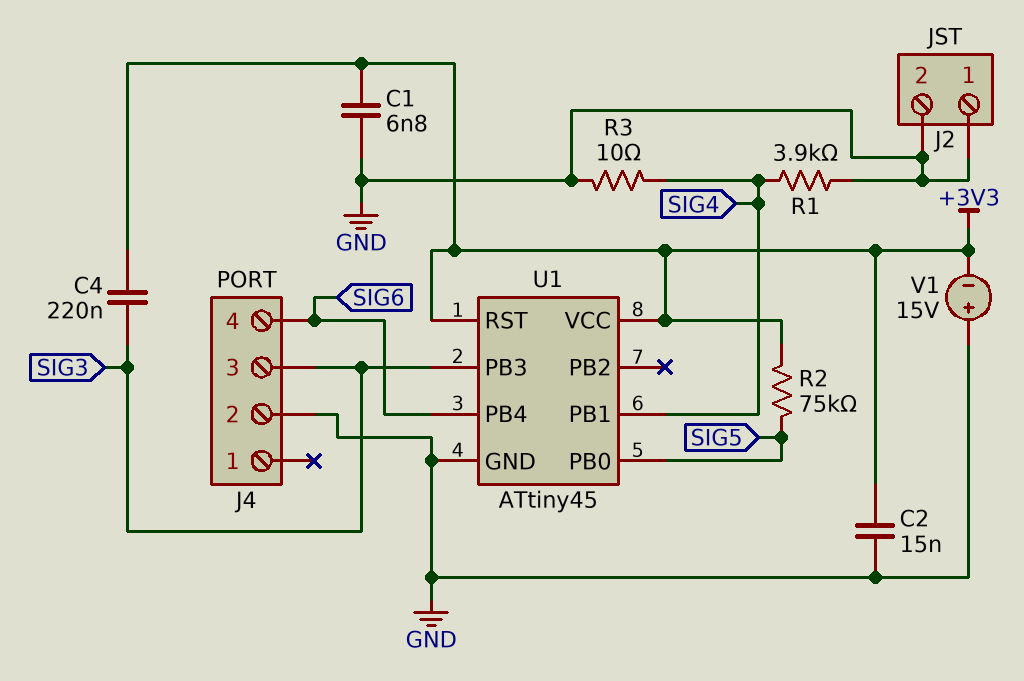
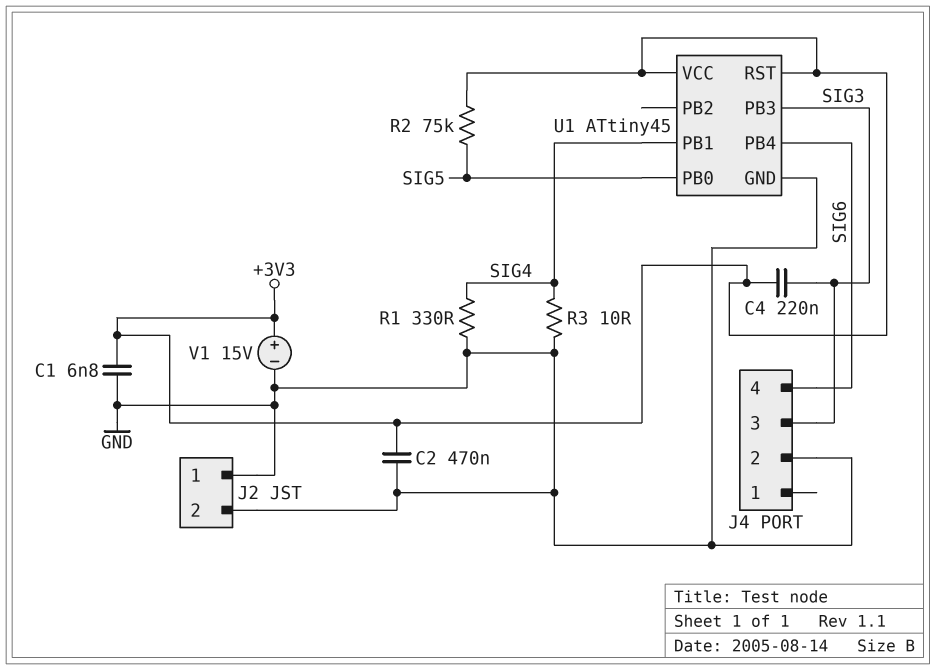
C2: 15nF (+3V3, GND) -> 470nF (+3V3, GND)
R1: 3.9k (GND, SIG4) -> 330 (GND, SIG4)
V1: 15V (plus GND, minus +3V3) -> 15V (plus +3V3, minus GND)

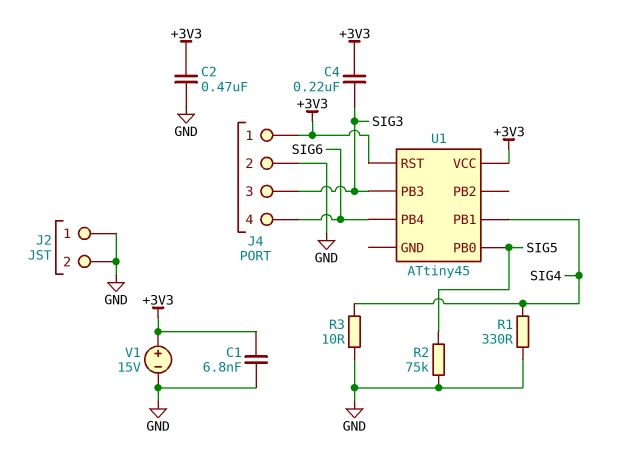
J4 pin 1: none -> +3V3
R2: 75k (+3V3, SIG5) -> 75k (GND, SIG5)
U1 pin GND: GND -> none

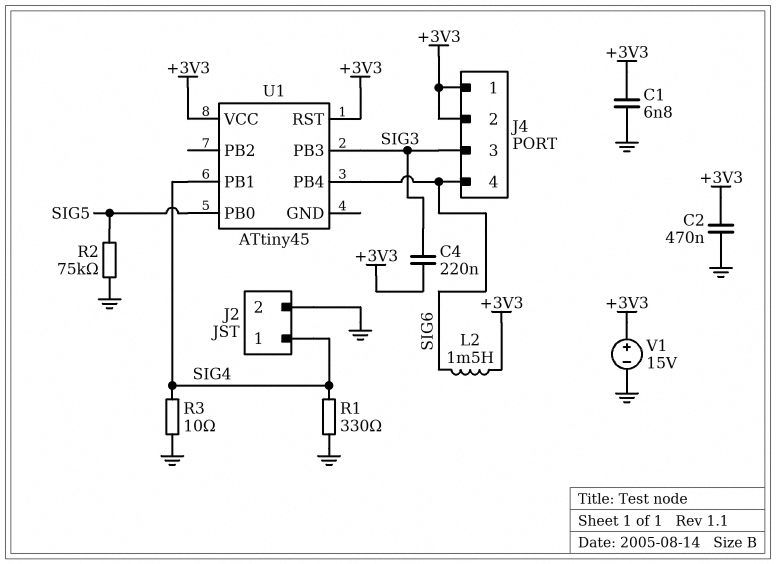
J2 pin 1: GND -> SIG4
J4 pin 2: GND -> +3V3
L2: none -> 1.5mH (+3V3, SIG6)

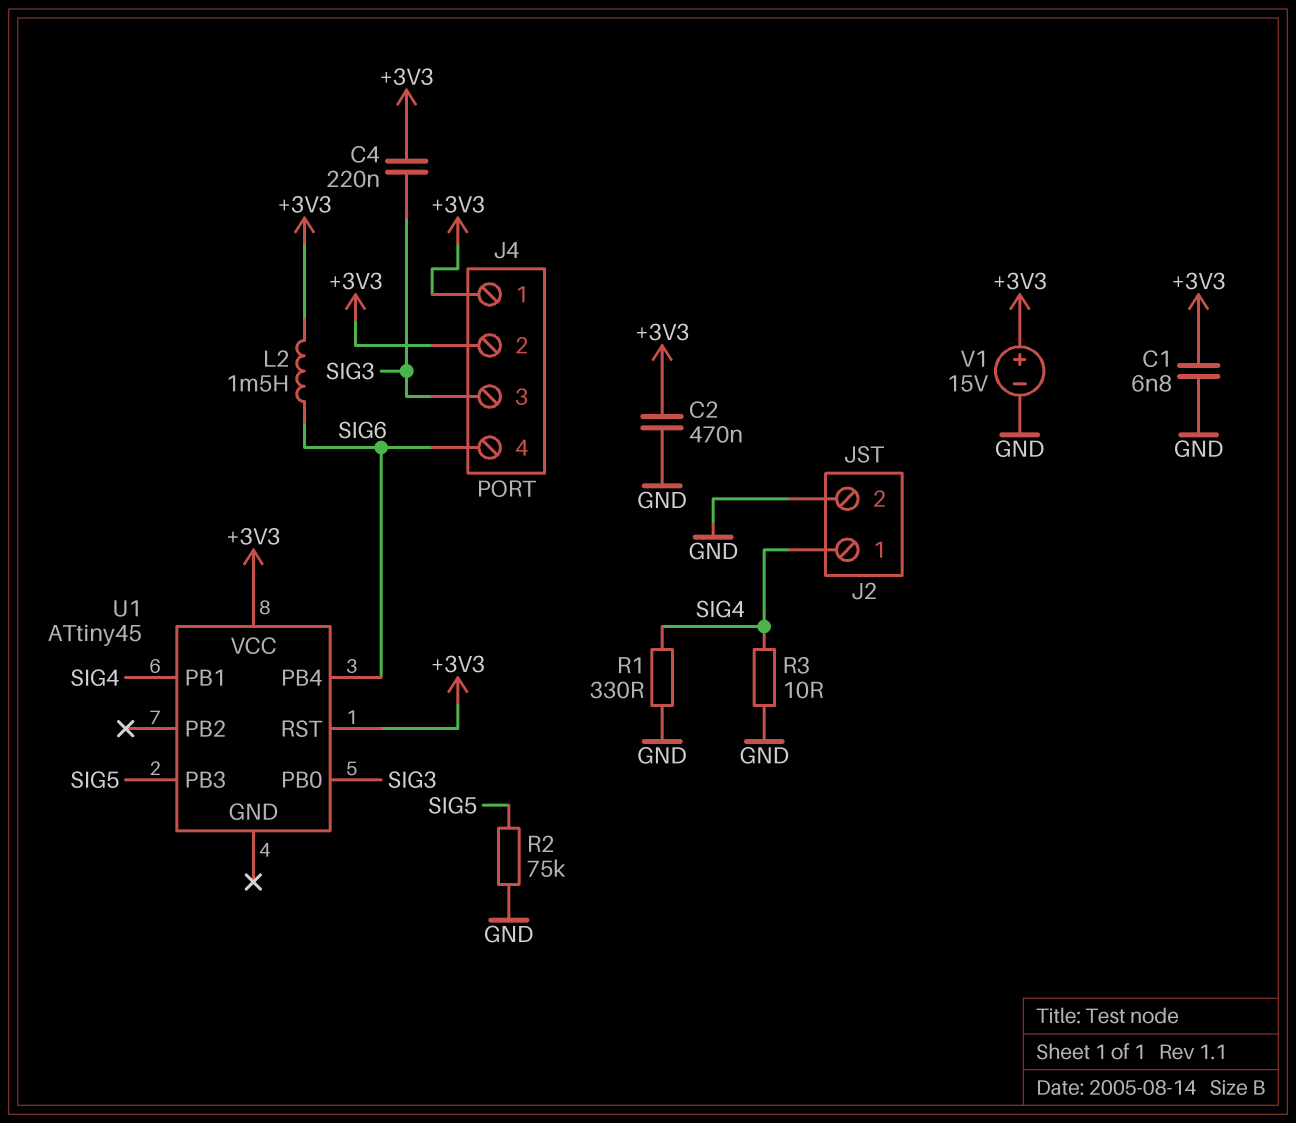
U1 pin PB0: SIG5 -> SIG3
U1 pin PB3: SIG3 -> SIG5

